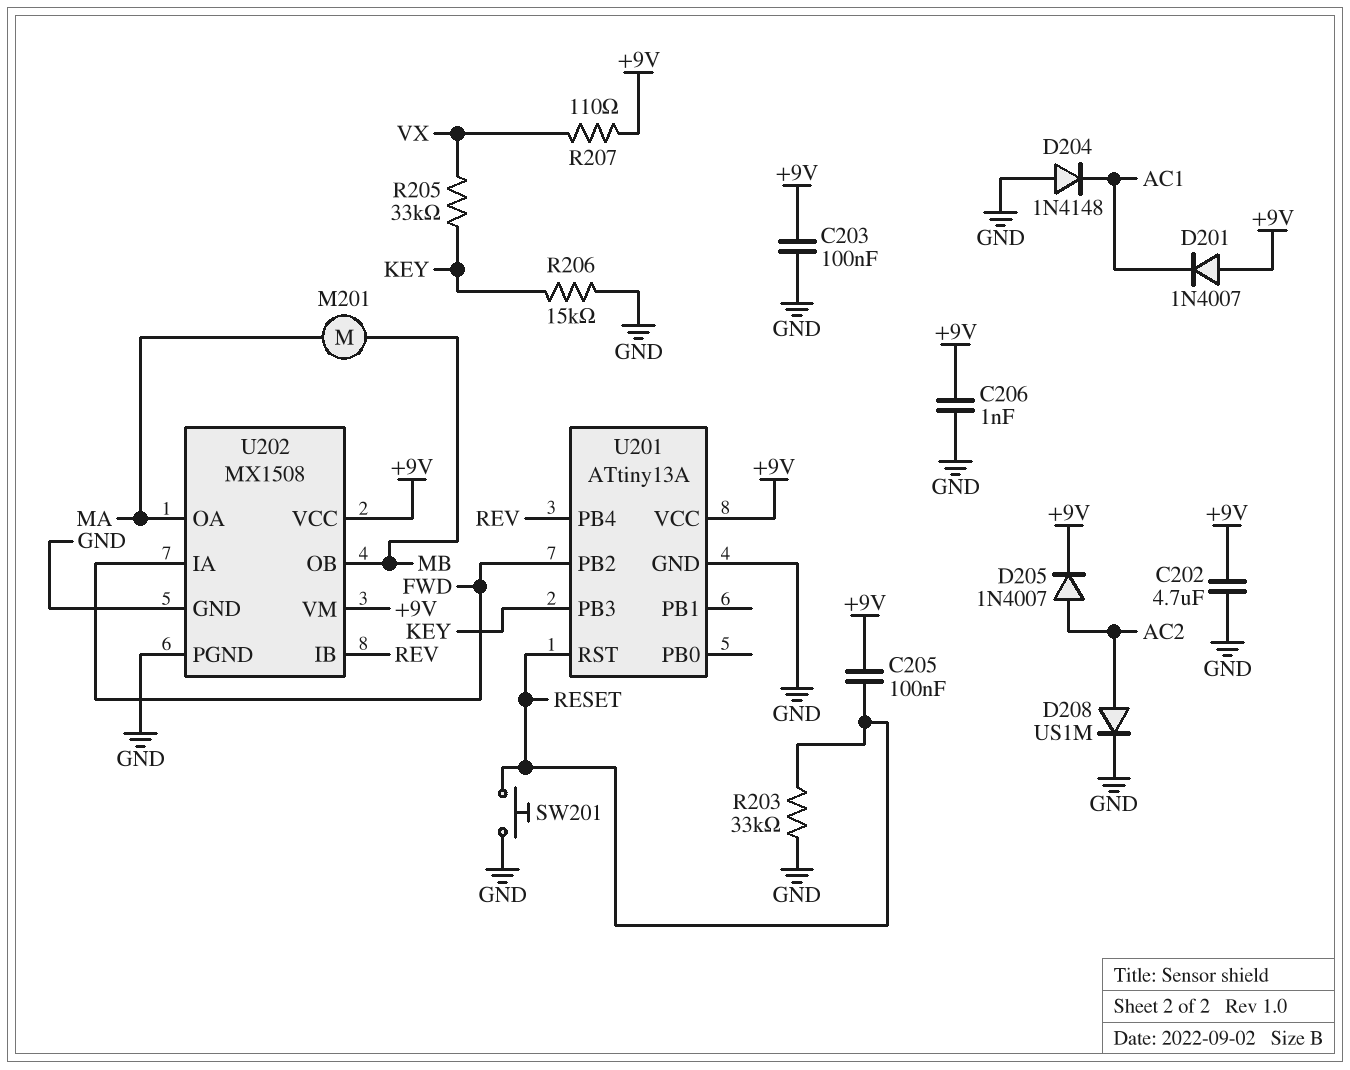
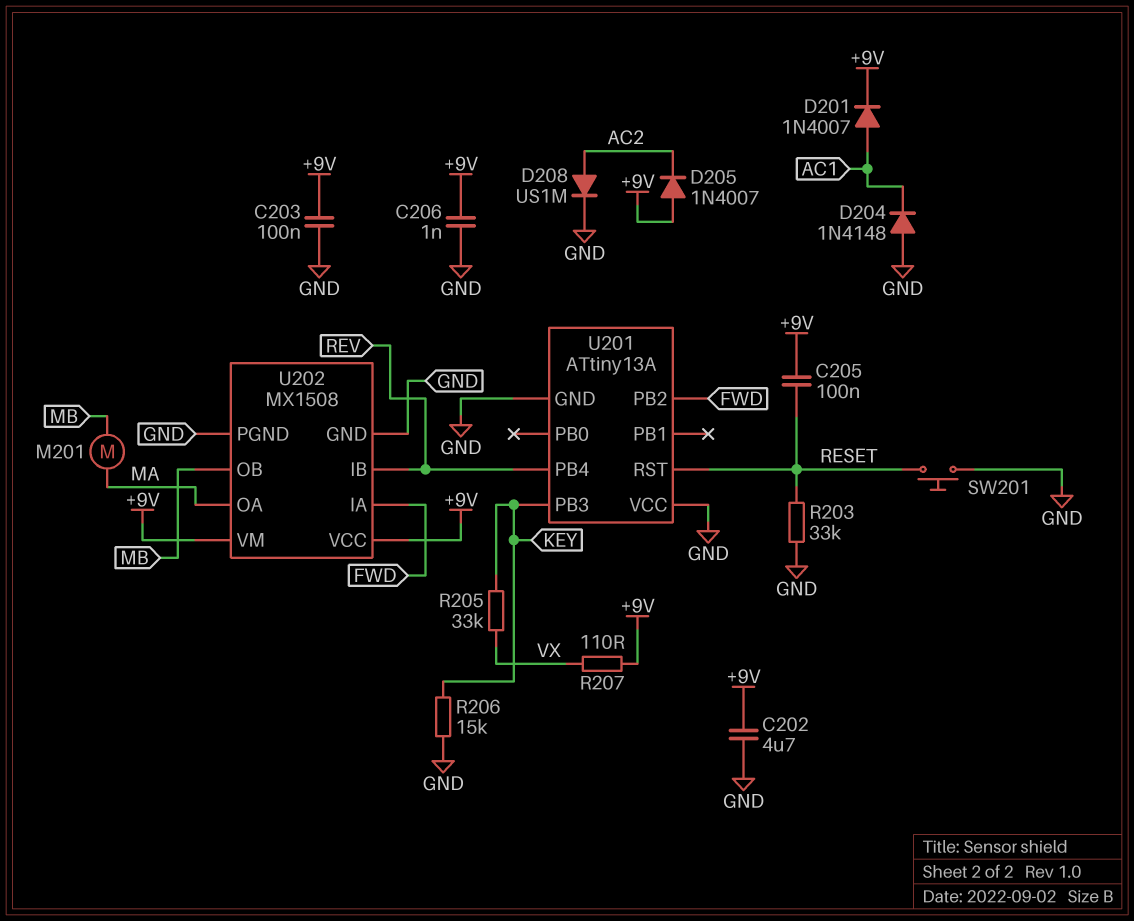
D201: diode 1N4007 (A +9V, K AC1) -> diode 1N4007 (A AC1, K +9V)
D205: diode 1N4007 (A AC2, K +9V) -> diode 1N4007 (A +9V, K AC2)
U201 pin VCC: +9V -> GND

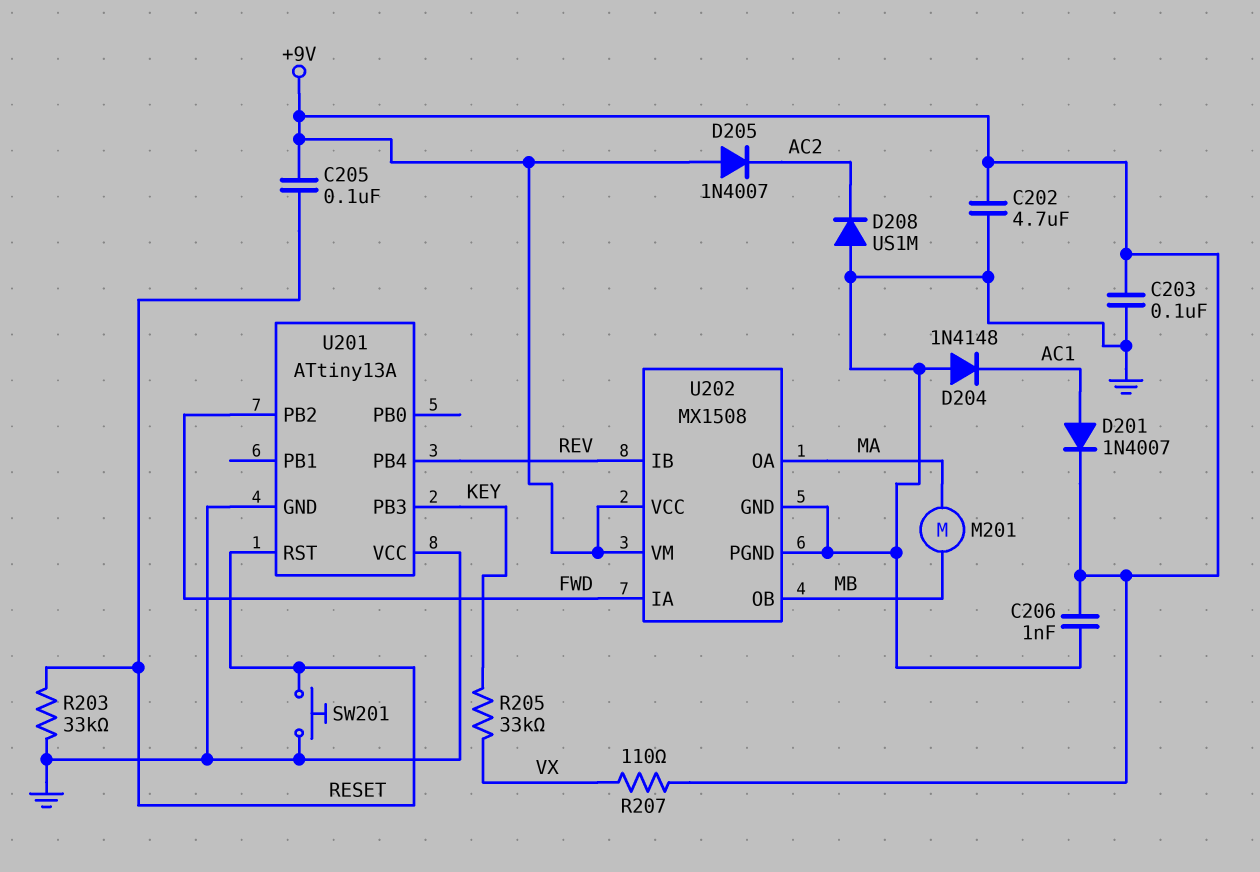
D208: diode US1M (A AC2, K GND) -> diode US1M (A GND, K AC2)
R206: 15k (GND, KEY) -> none

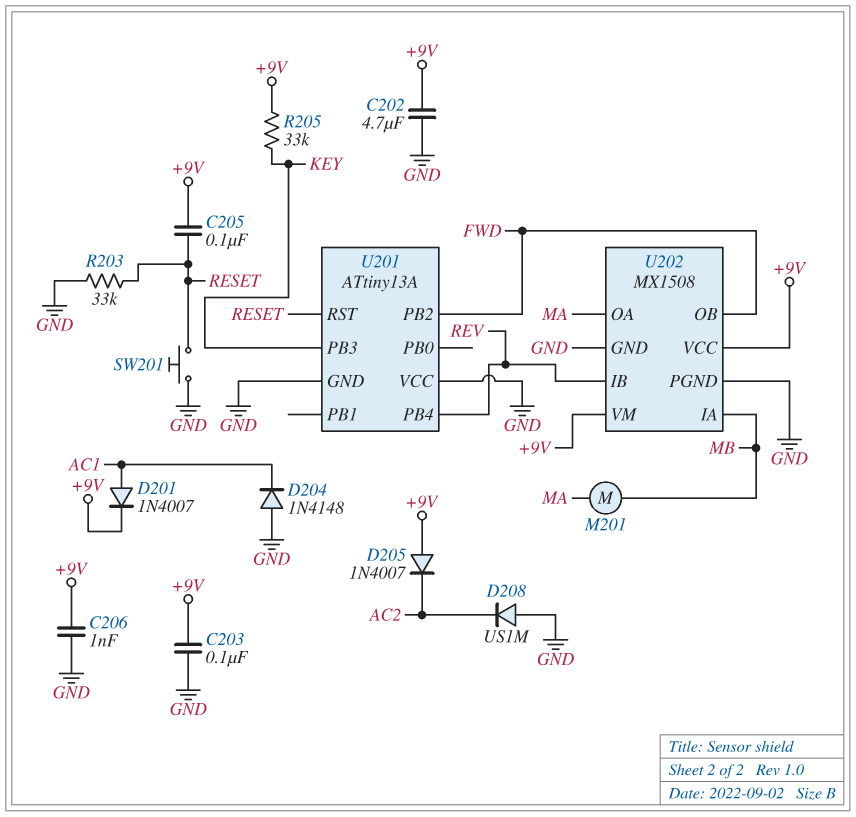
R205: 33k (KEY, VX) -> 33k (+9V, KEY)
R207: 110 (+9V, VX) -> none
U202 pin IA: FWD -> MB
U202 pin OB: MB -> FWD

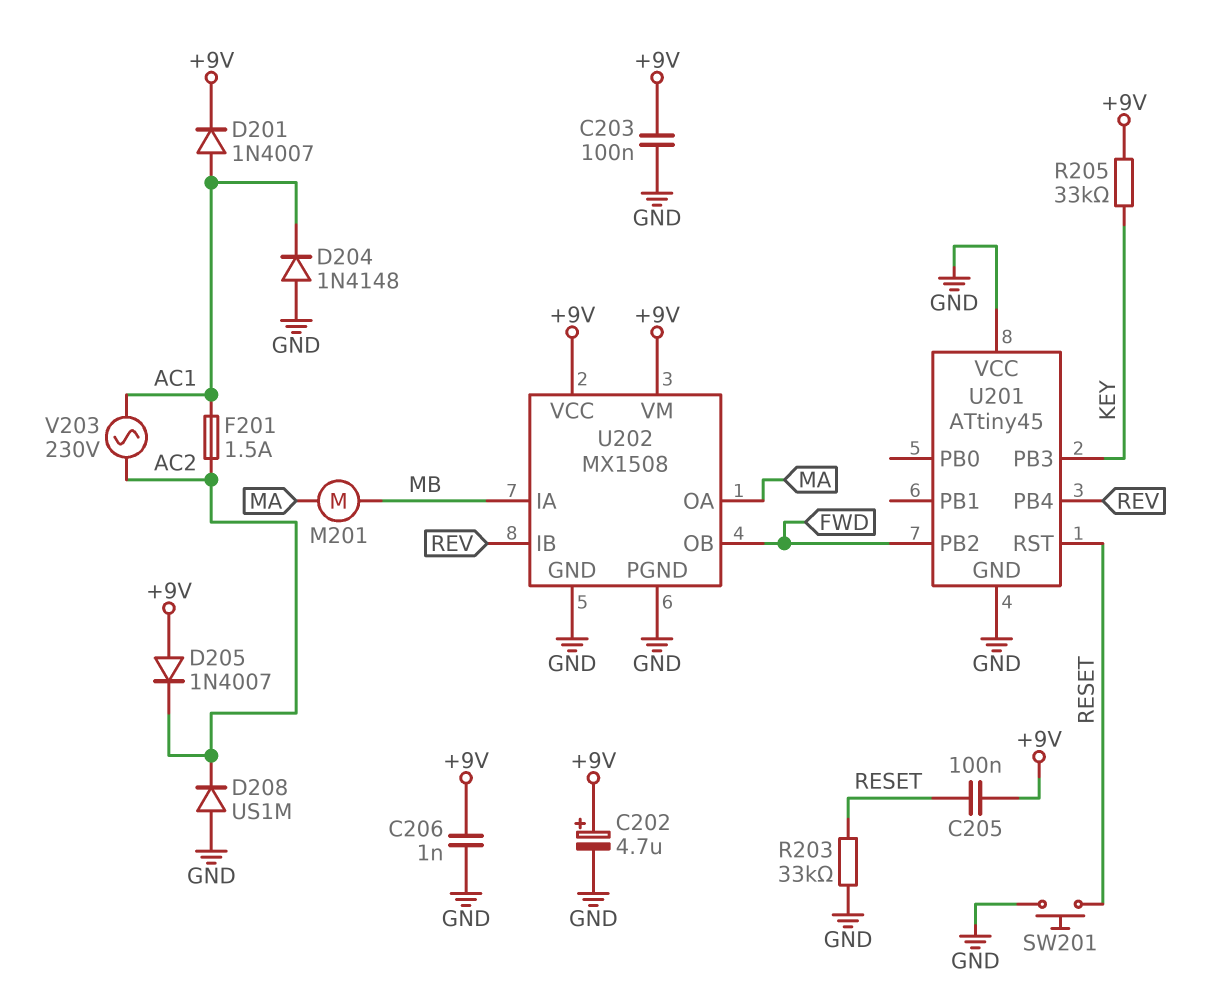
C202: 4.7uF (+9V, GND) -> 4.7uF (plus +9V, minus GND)
F201: none -> 1.5A (AC1, AC2)
U201: ATtiny13A -> ATtiny45
V203: none -> AC 230V (AC1, AC2)

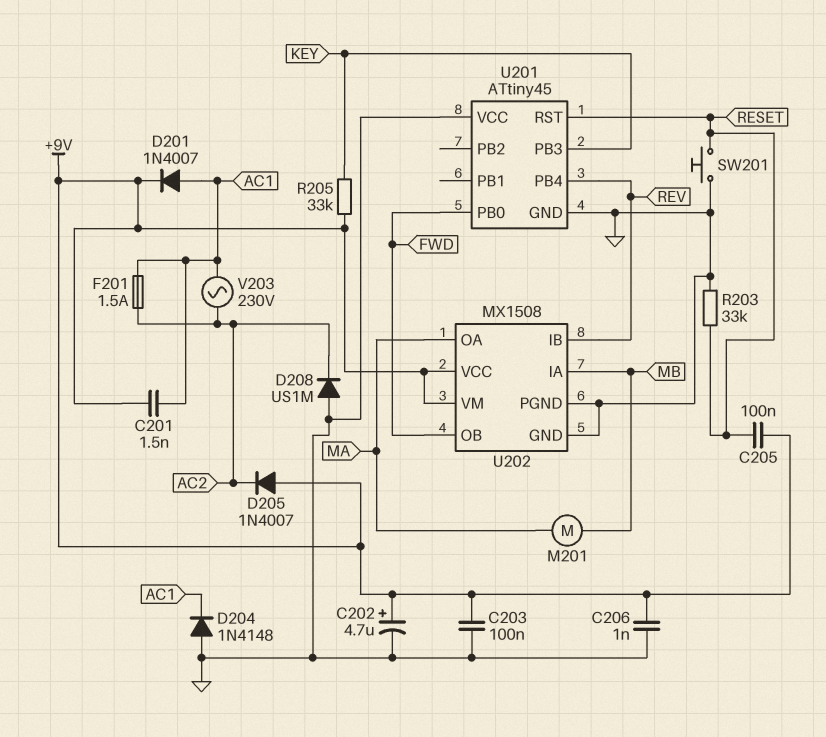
C201: none -> 1.5nF (+9V, AC1)
U201 pin PB0: none -> FWD
U201 pin PB2: FWD -> none

